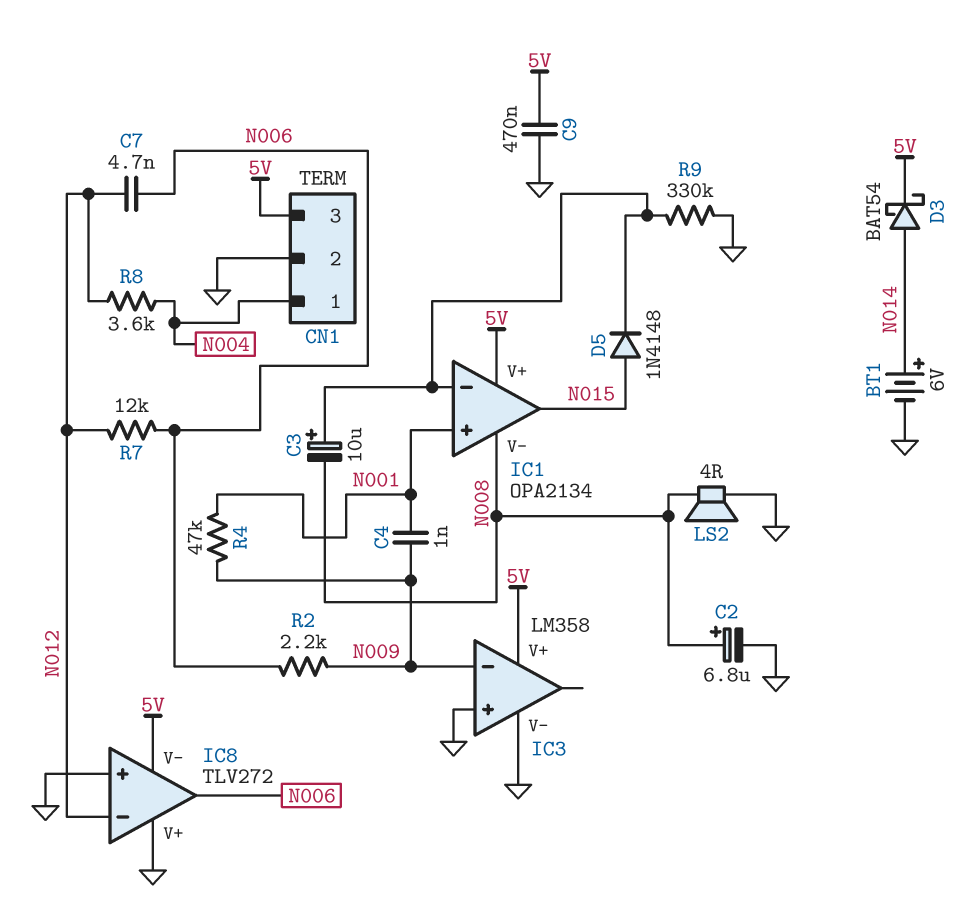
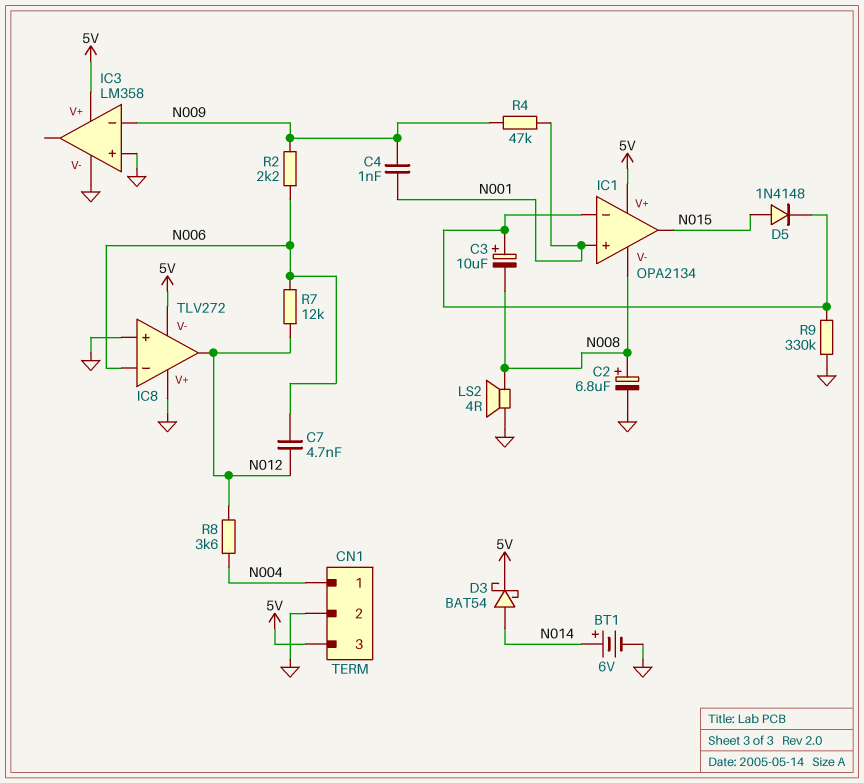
C9: 470nF (5V, GND) -> none
IC8 pin in-: N012 -> N006
IC8 pin out: N006 -> N012

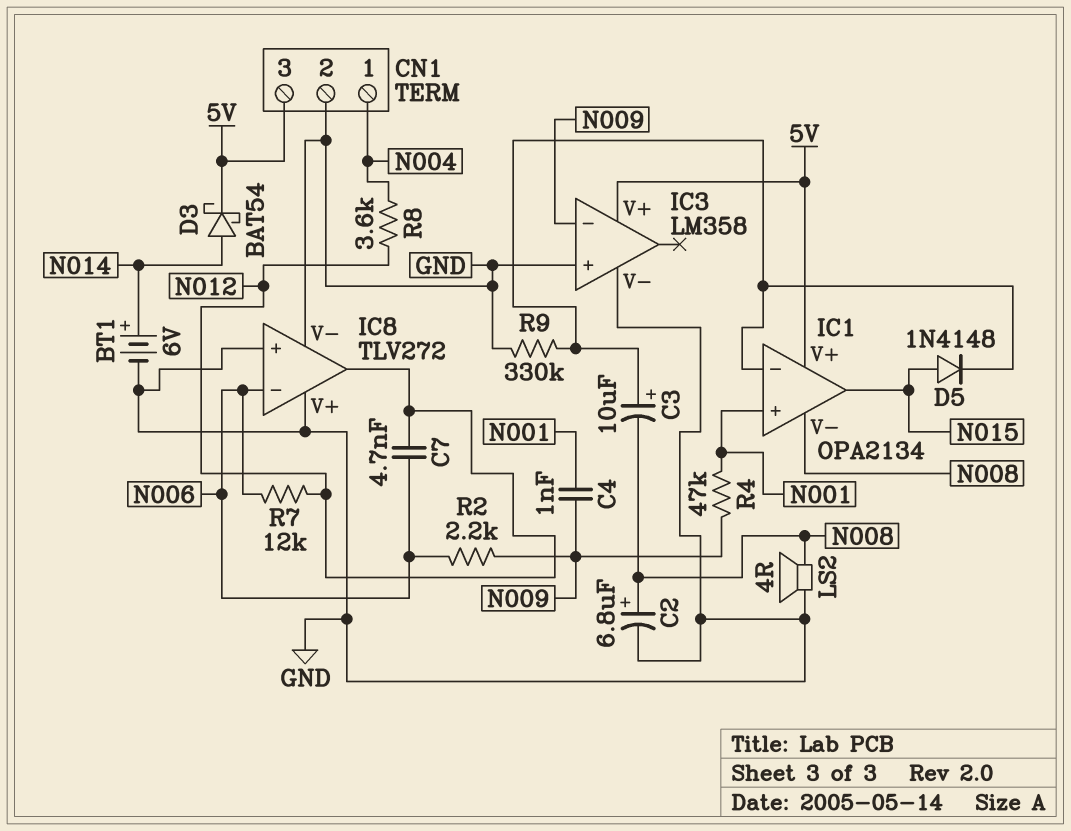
IC8 pin V-: 5V -> GND

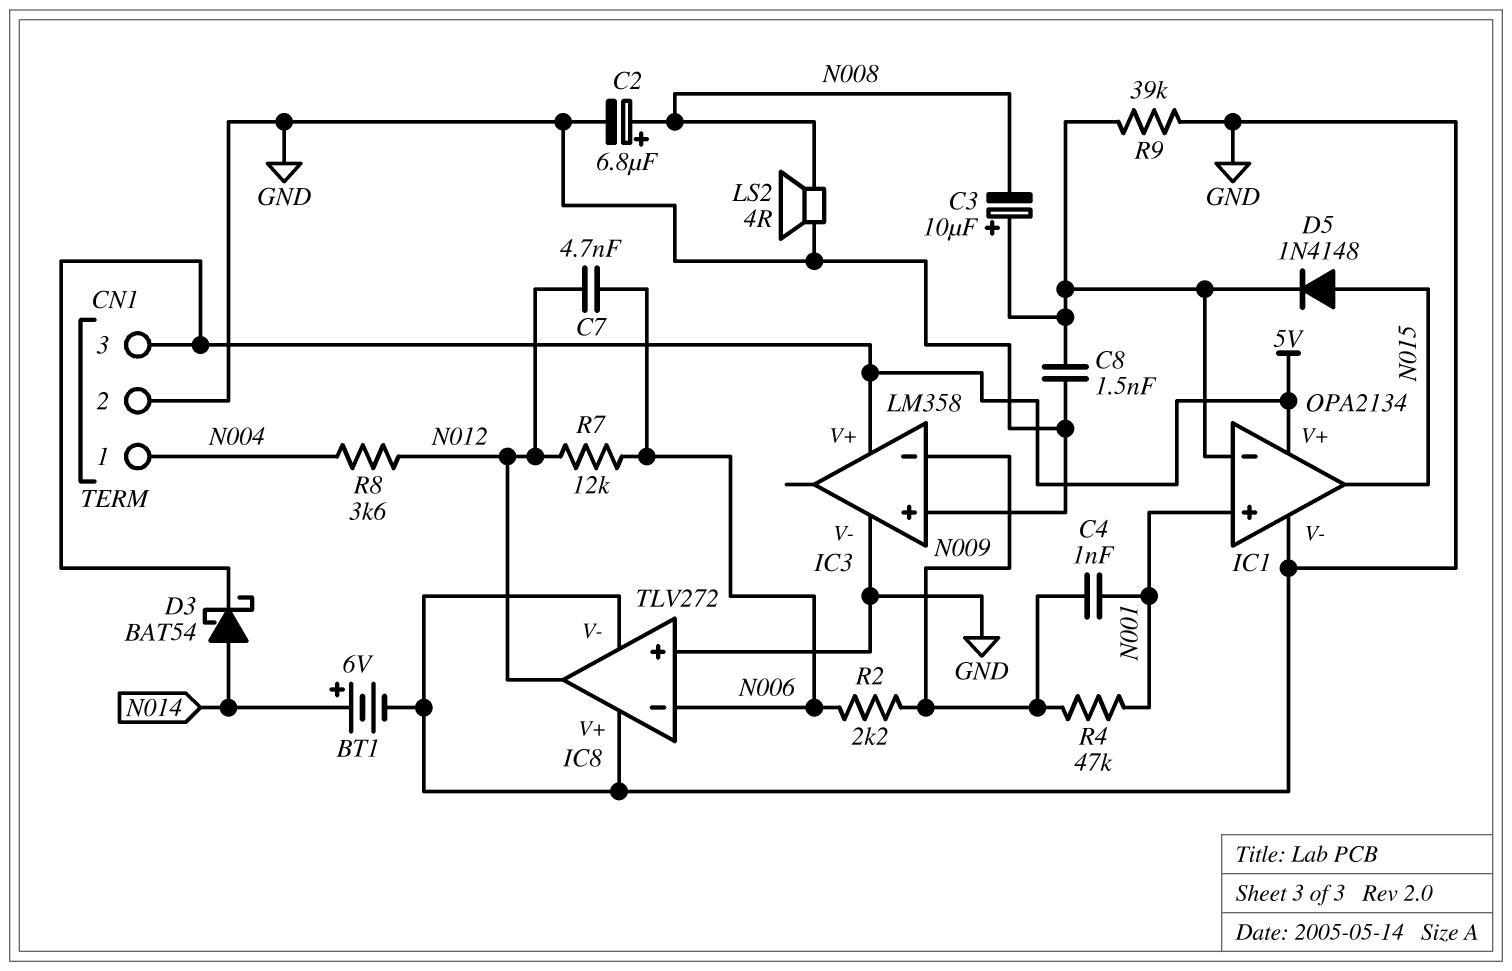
C8: none -> 1.5nF (GND, IC1/in-)
IC1 pin V-: N008 -> GND
R9: 330k (GND, IC1/in-) -> 39k (GND, IC1/in-)

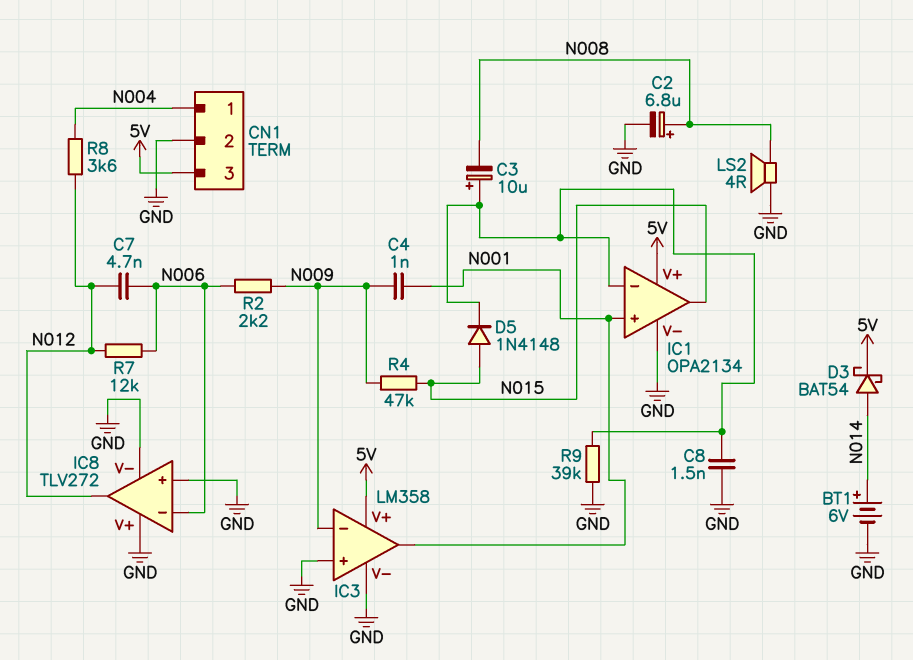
IC3 pin out: none -> N001
R4: 47k (N001, N009) -> 47k (N009, N015)

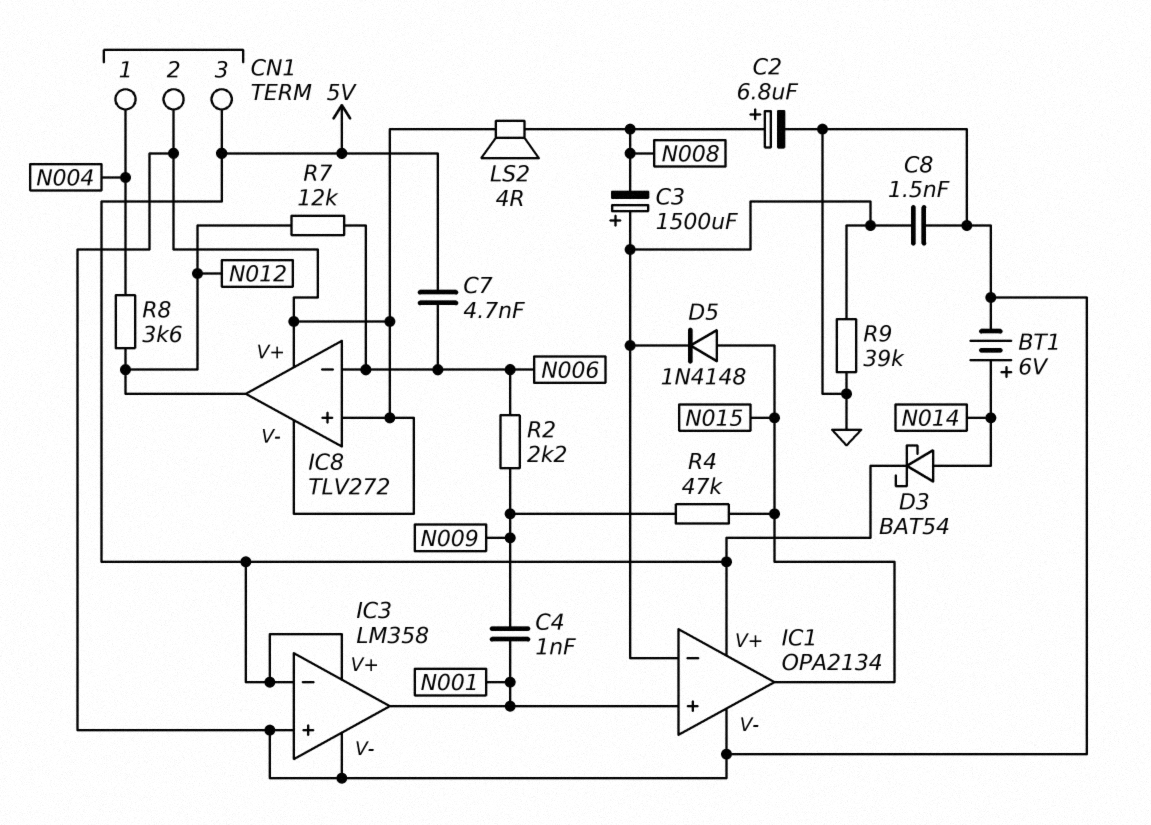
C3: 10uF (plus IC1/in-, minus N008) -> 1500uF (plus IC1/in-, minus N008)
C7: 4.7nF (N006, N012) -> 4.7nF (5V, N006)
IC3 pin in-: N009 -> 5V

